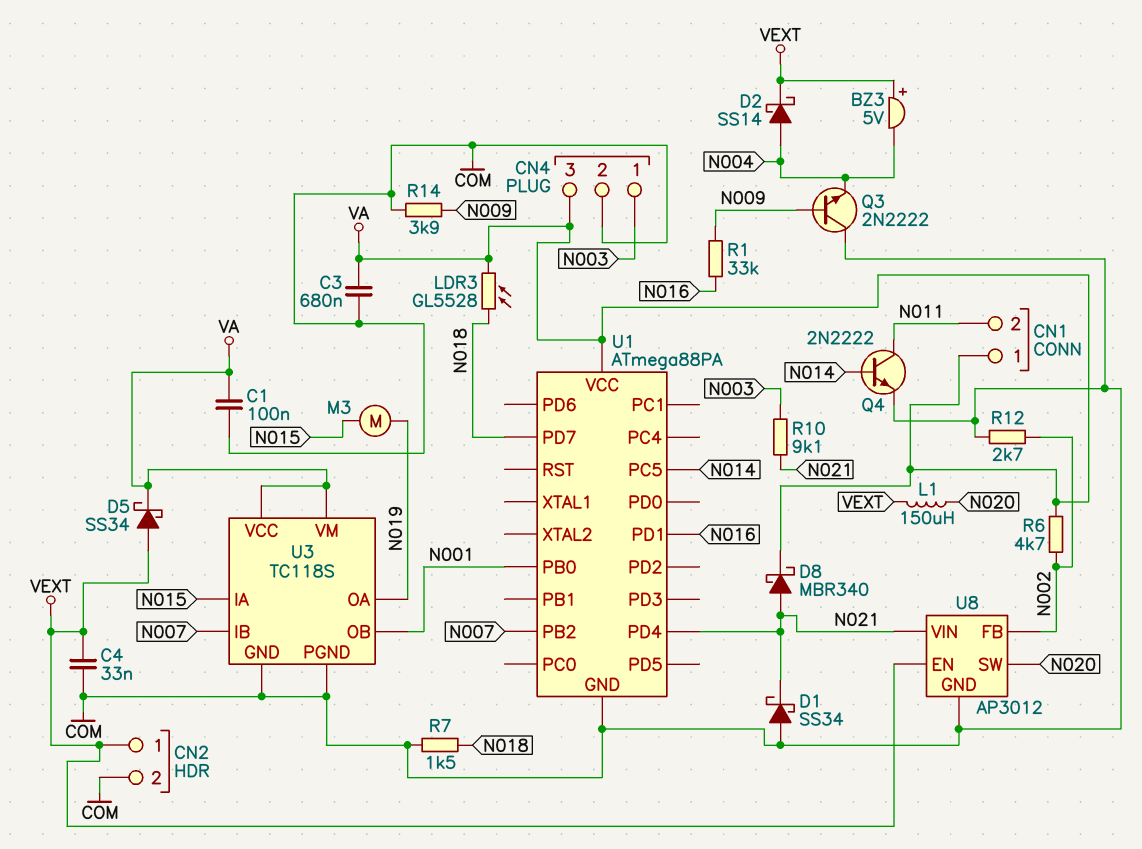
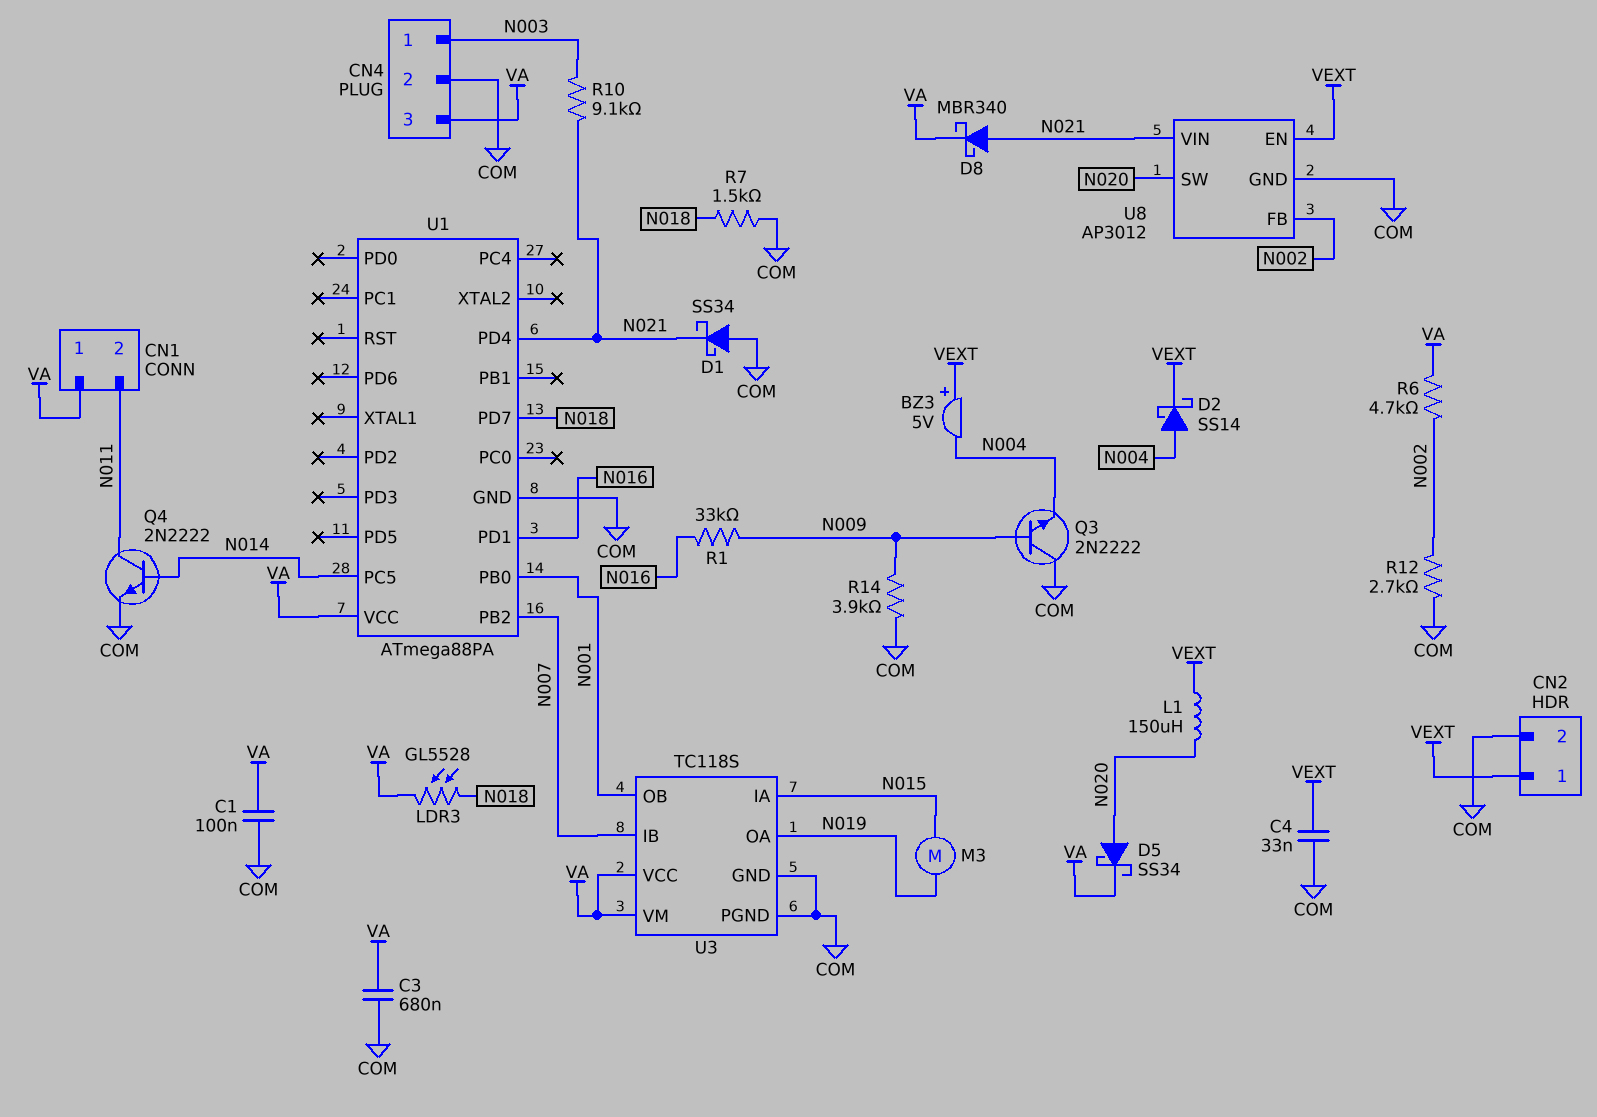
D5: schottky SS34 (A VEXT, K VA) -> schottky SS34 (A N020, K VA)

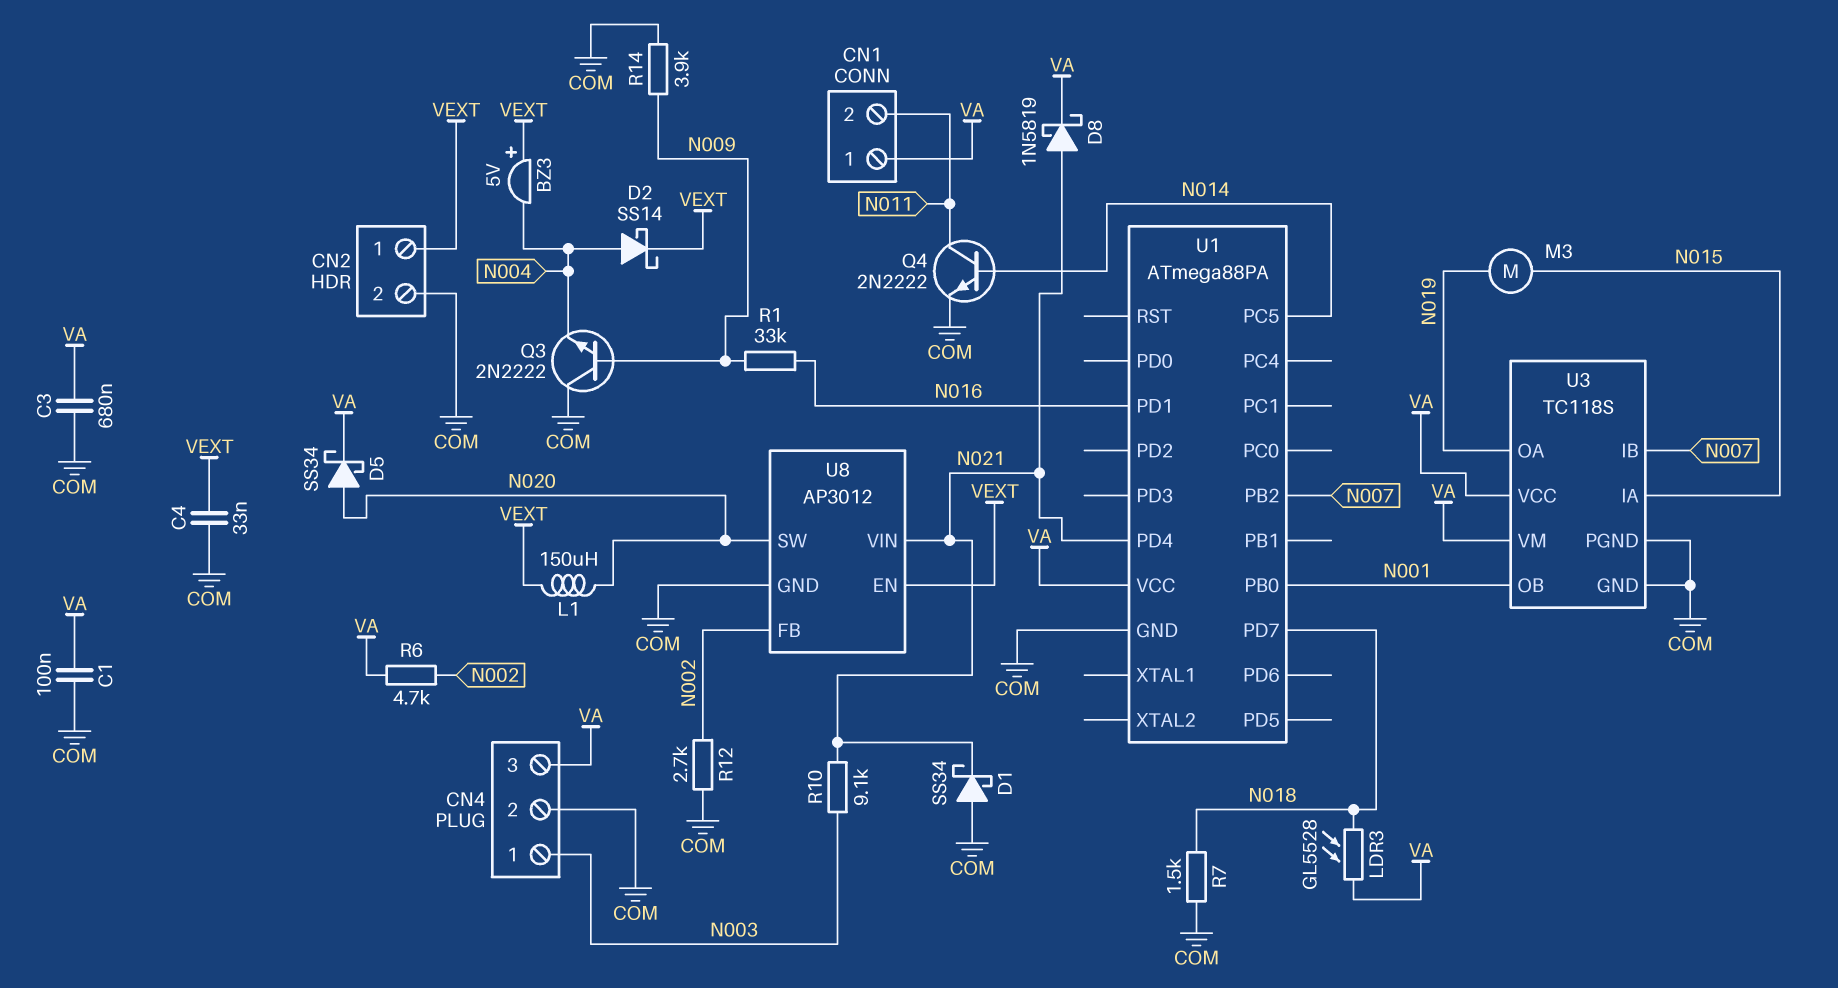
D8: schottky MBR340 (A N021, K VA) -> schottky 1N5819 (A N021, K VA)

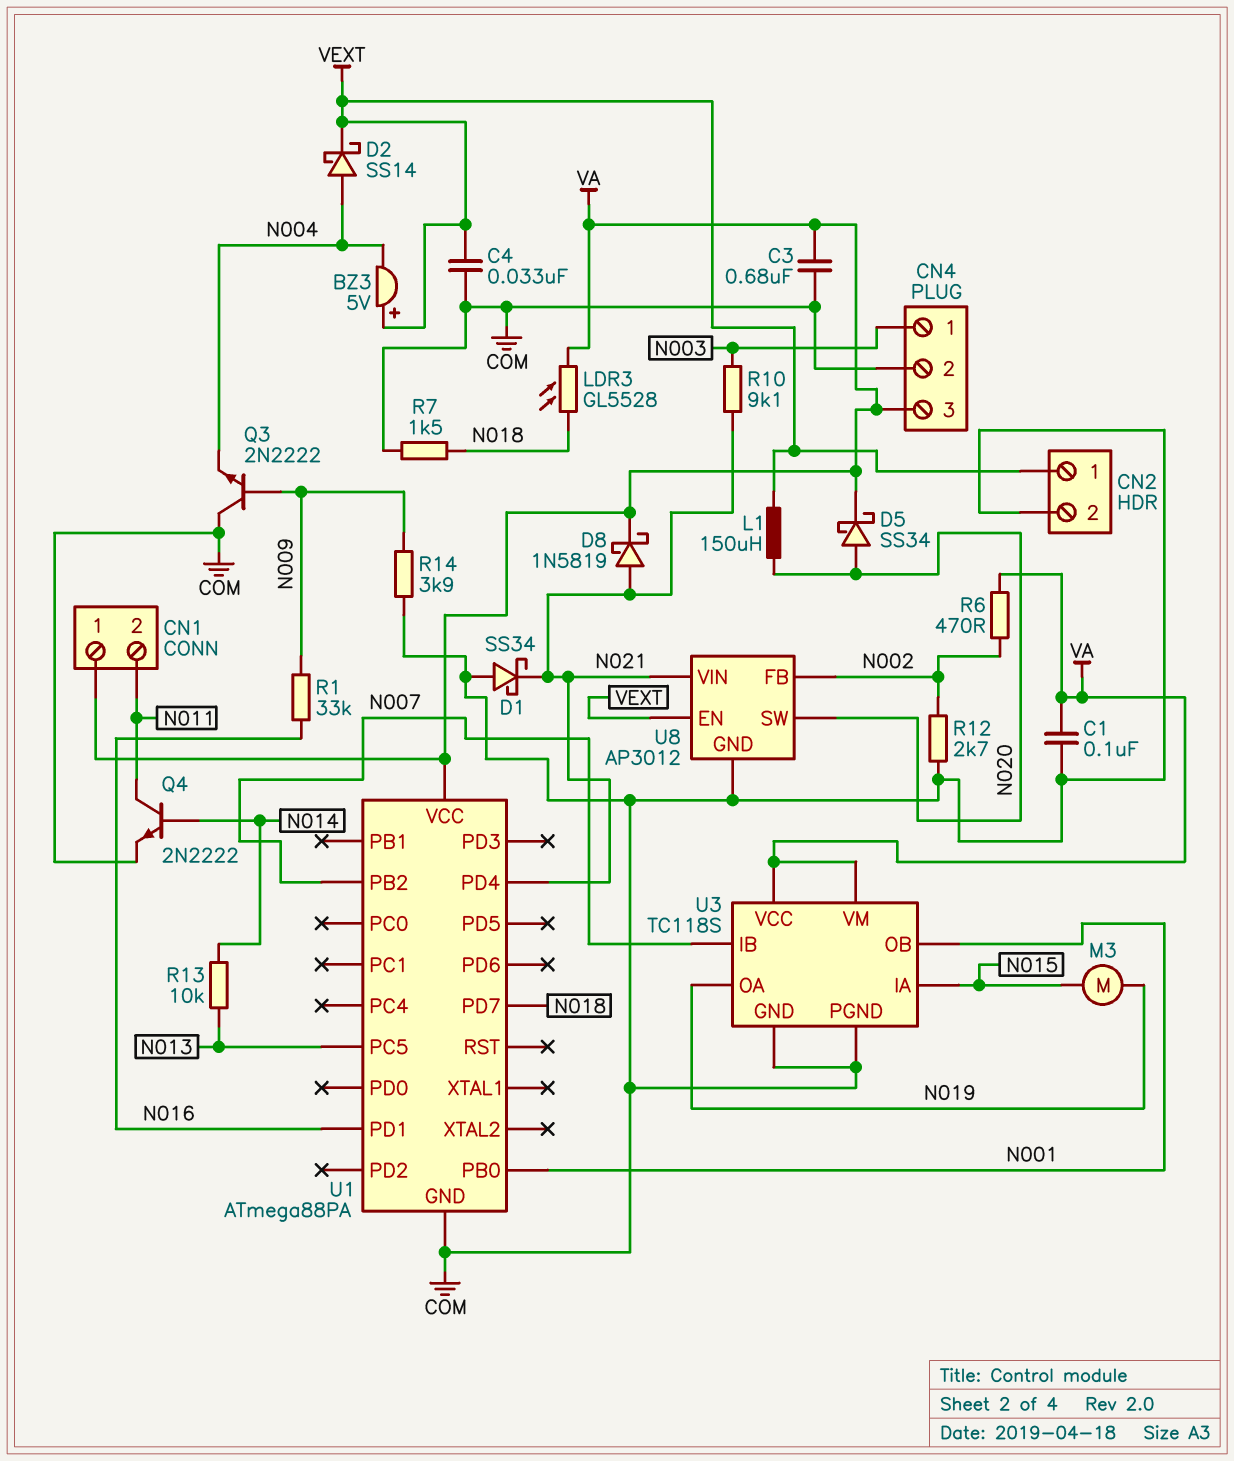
R6: 4.7k (N002, VA) -> 470 (N002, VA)
R13: none -> 10k (N013, N014)
U1 pin PC5: N014 -> N013

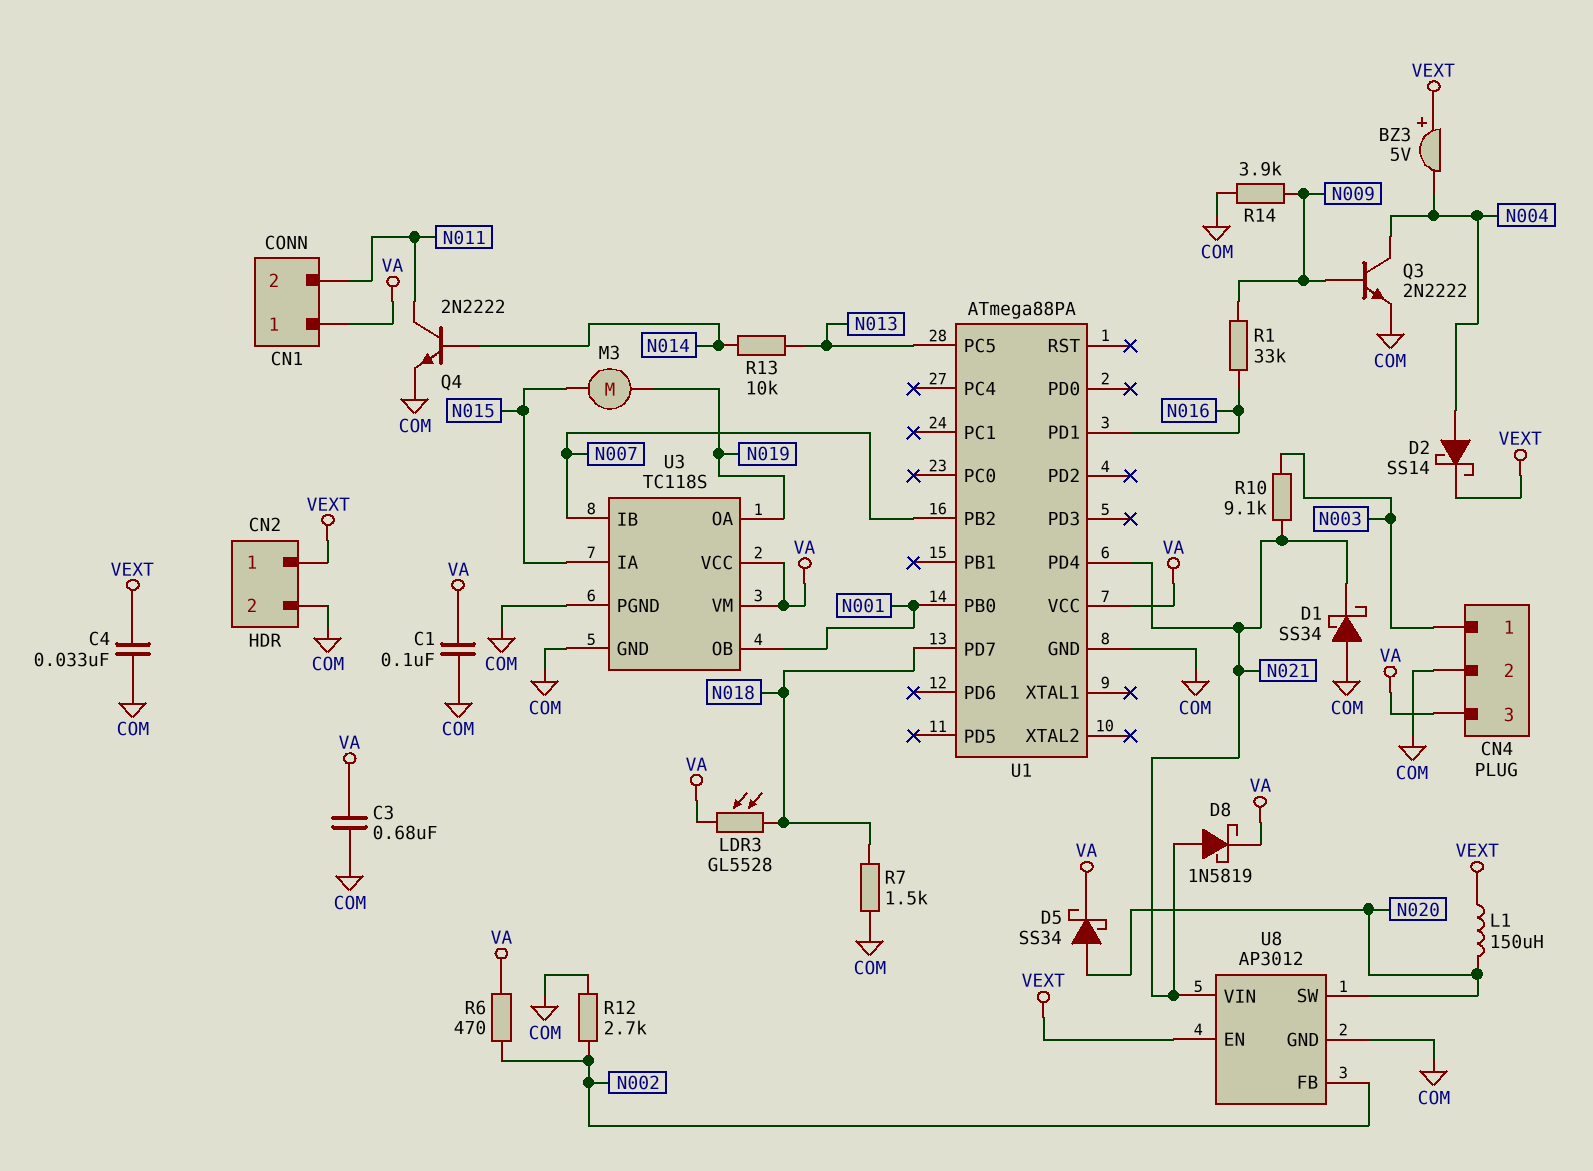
Q3: NPN 2N2222 (B N009, C COM, E N004) -> NPN 2N2222 (B N009, C N004, E COM)

